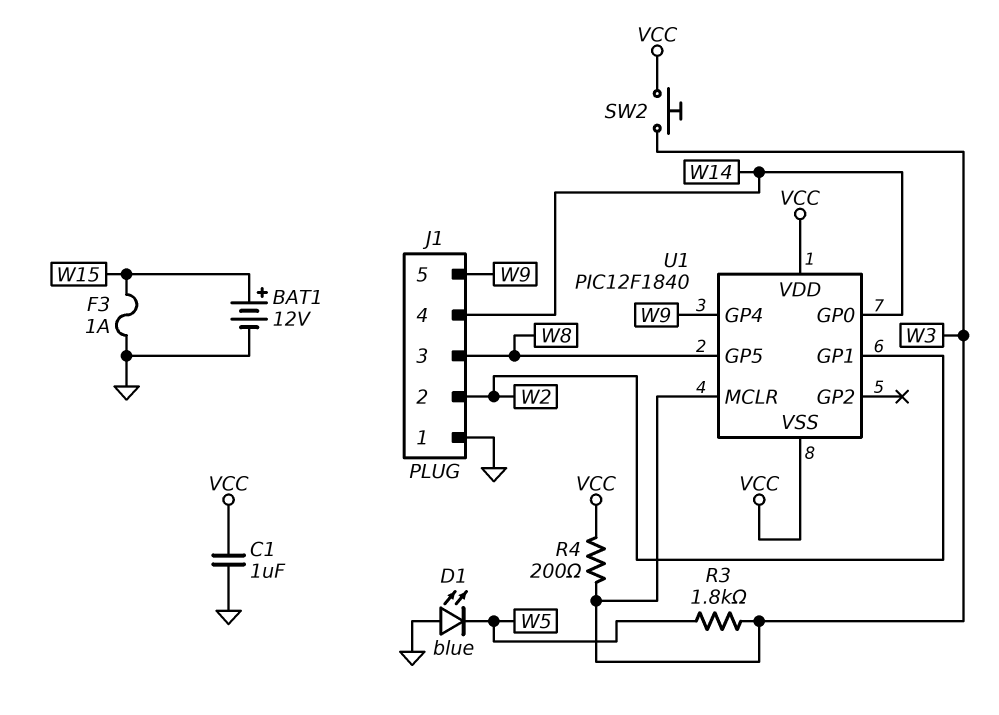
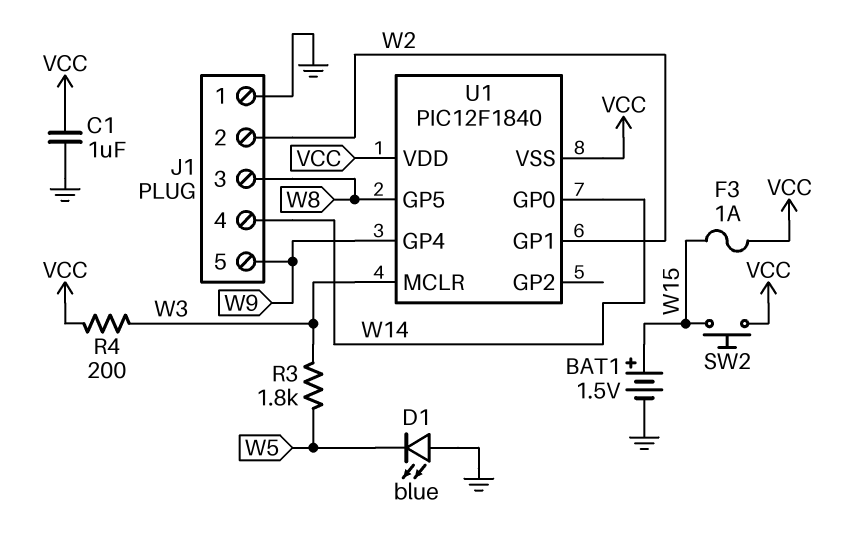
BAT1: 12V (plus W15, minus GND) -> 1.5V (plus W15, minus GND)
F3: 1A (GND, W15) -> 1A (VCC, W15)
SW2: button (VCC, W3) -> button (VCC, W15)

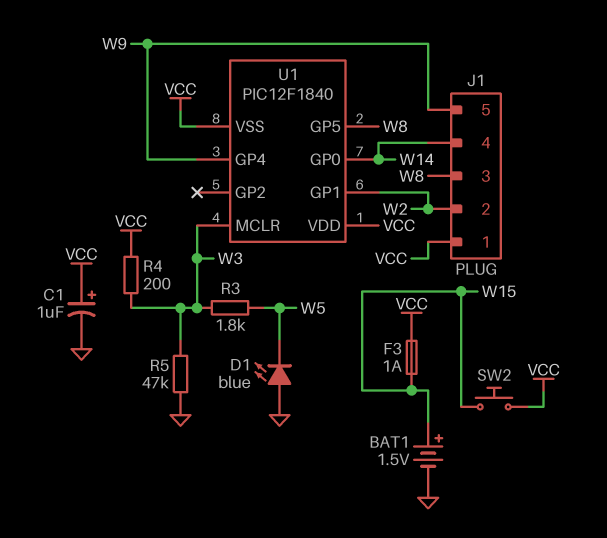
C1: 1uF (GND, VCC) -> 1uF (plus VCC, minus GND)
J1 pin 1: GND -> VCC
R5: none -> 47k (GND, W3)

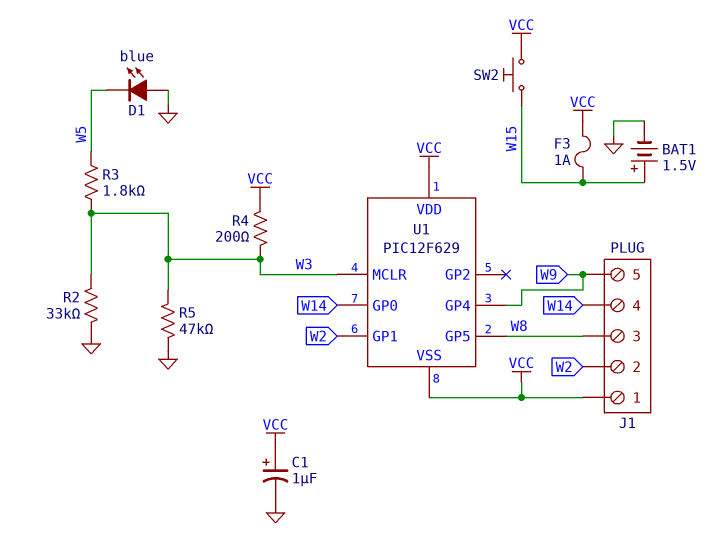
R2: none -> 33k (GND, W3)
U1: PIC12F1840 -> PIC12F629

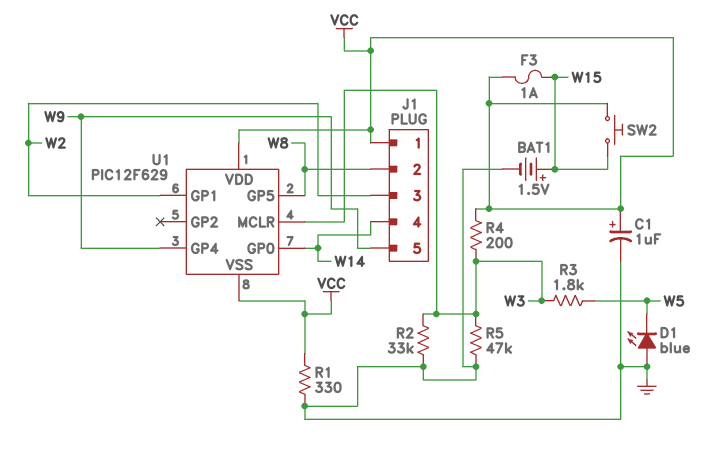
J1 pin 2: W2 -> W8
J1 pin 3: W8 -> W2
R1: none -> 330 (GND, VCC)

